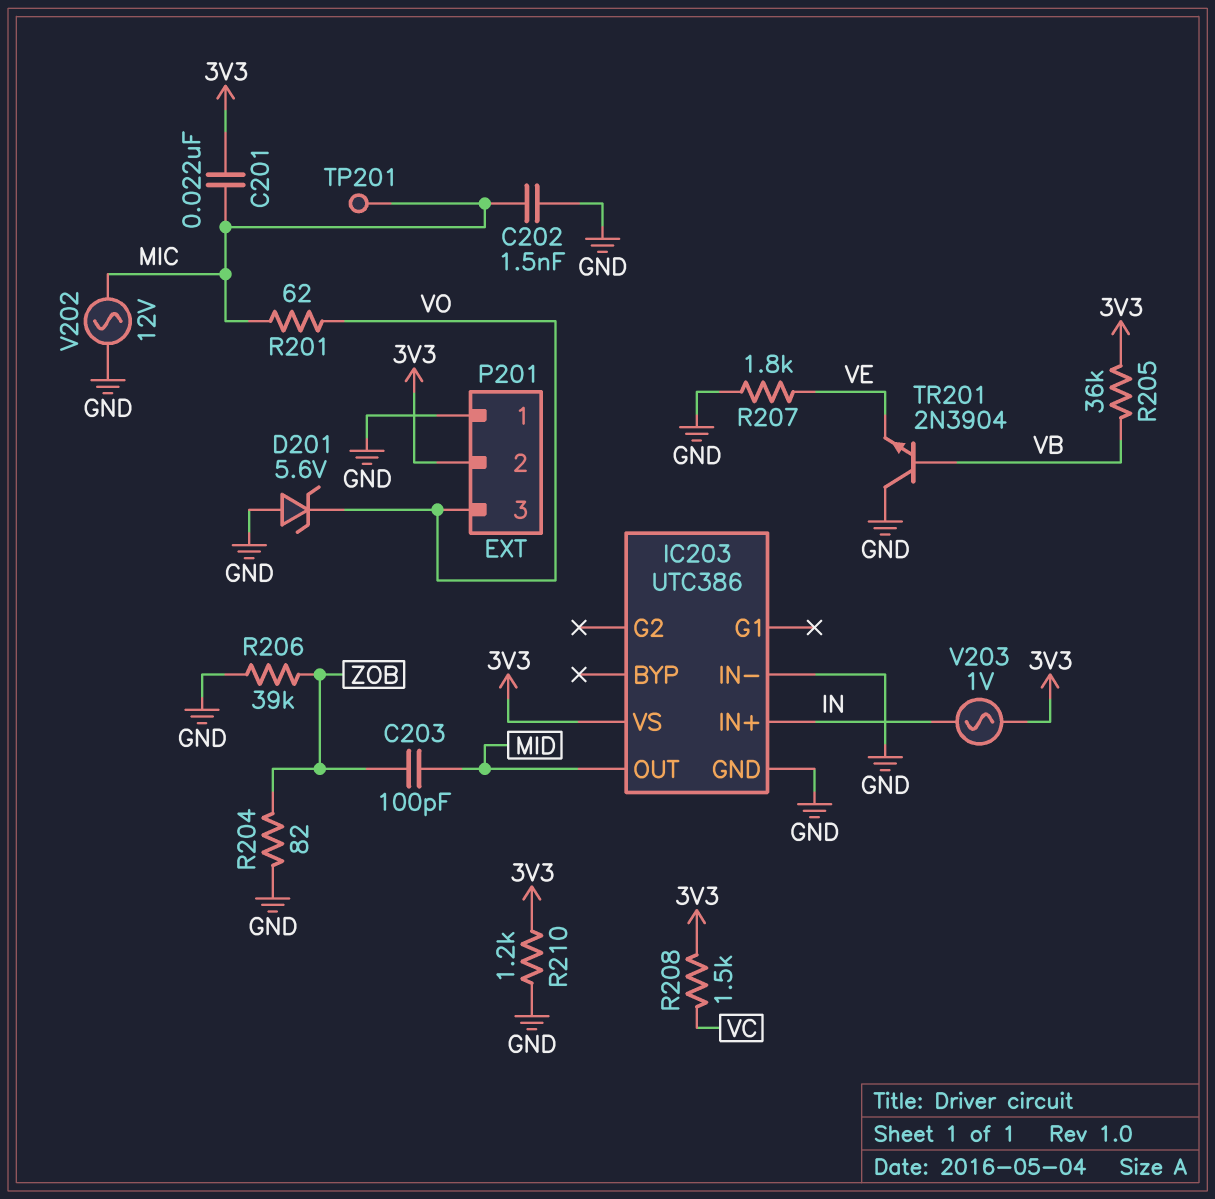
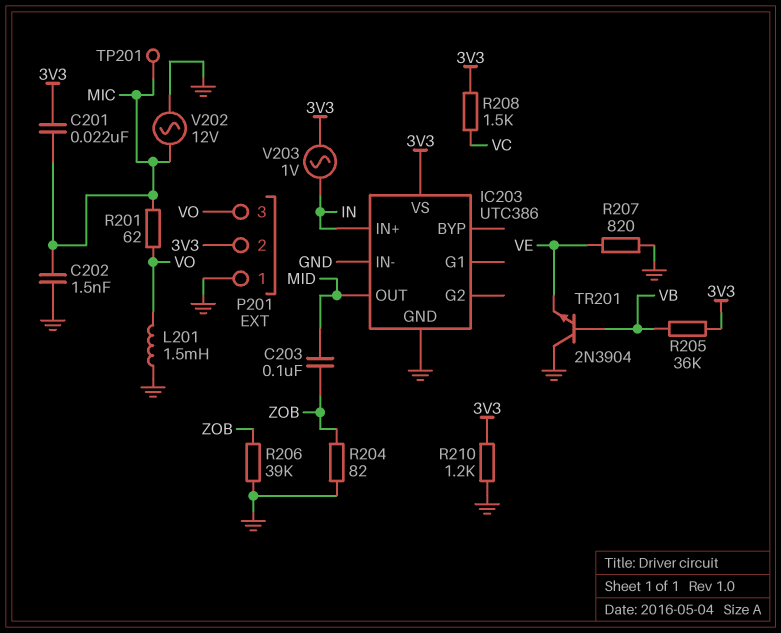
C203: 100pF (MID, ZOB) -> 100nF (MID, ZOB)
D201: zener 5.6V (A GND, K VO) -> none
L201: none -> 1.5mH (GND, VO)
R207: 1.8k (GND, VE) -> 820 (GND, VE)

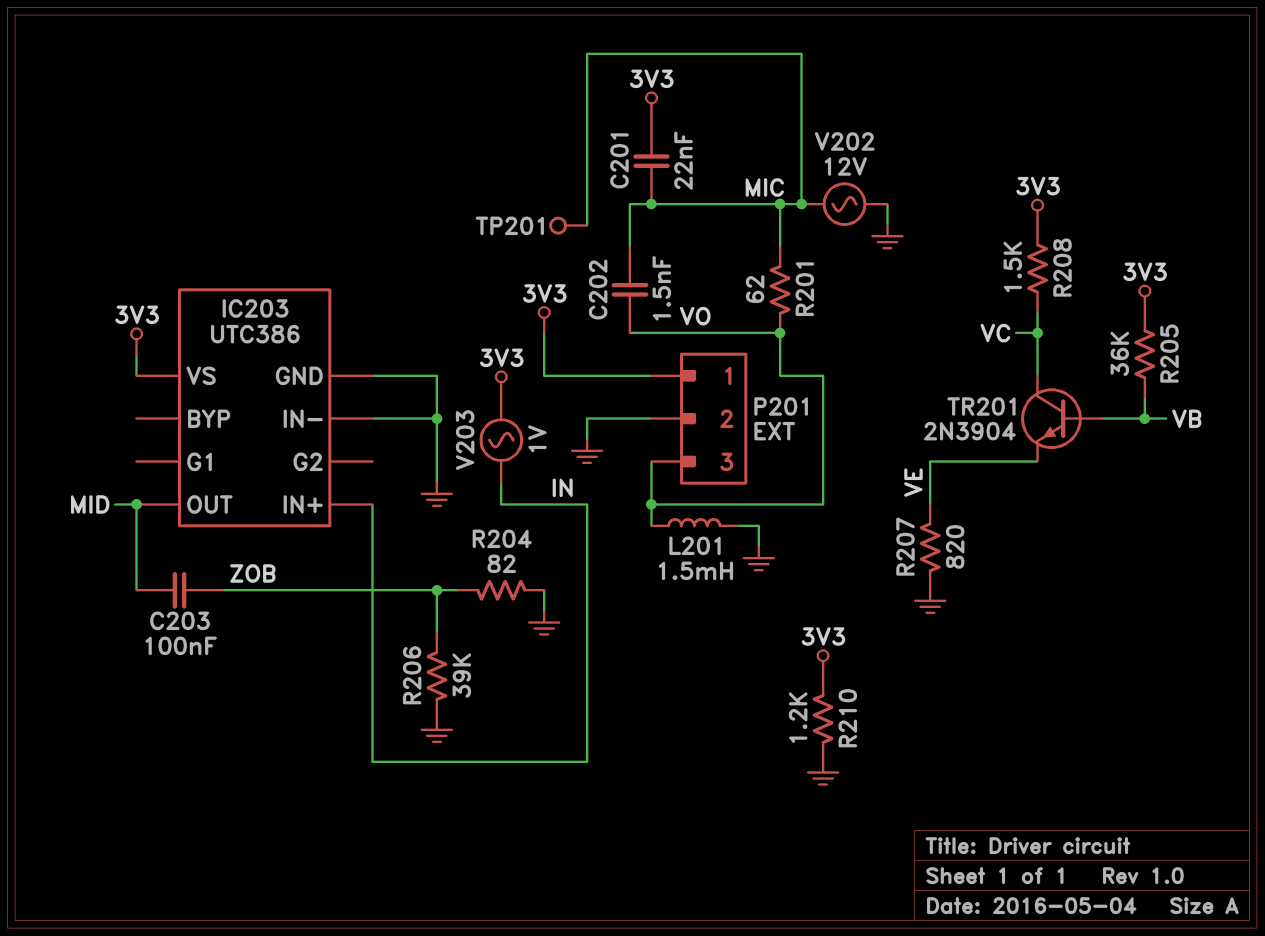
C202: 1.5nF (GND, MIC) -> 1.5nF (MIC, VO)
P201 pin 1: GND -> 3V3
P201 pin 2: 3V3 -> GND
TR201: NPN 2N3904 (B VB, C GND, E VE) -> NPN 2N3904 (B VB, C VC, E VE)

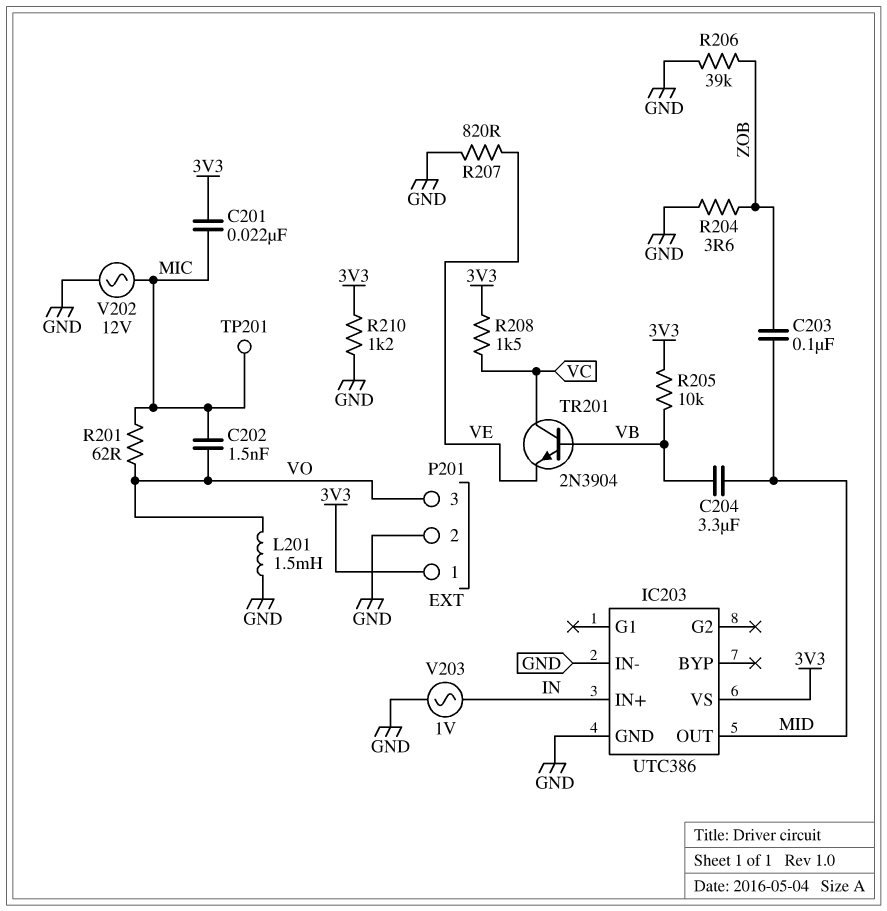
C204: none -> 3.3uF (MID, VB)
R204: 82 (GND, ZOB) -> 3.6 (GND, ZOB)
R205: 36k (3V3, VB) -> 10k (3V3, VB)
V203: AC 1V (3V3, IN) -> AC 1V (GND, IN)

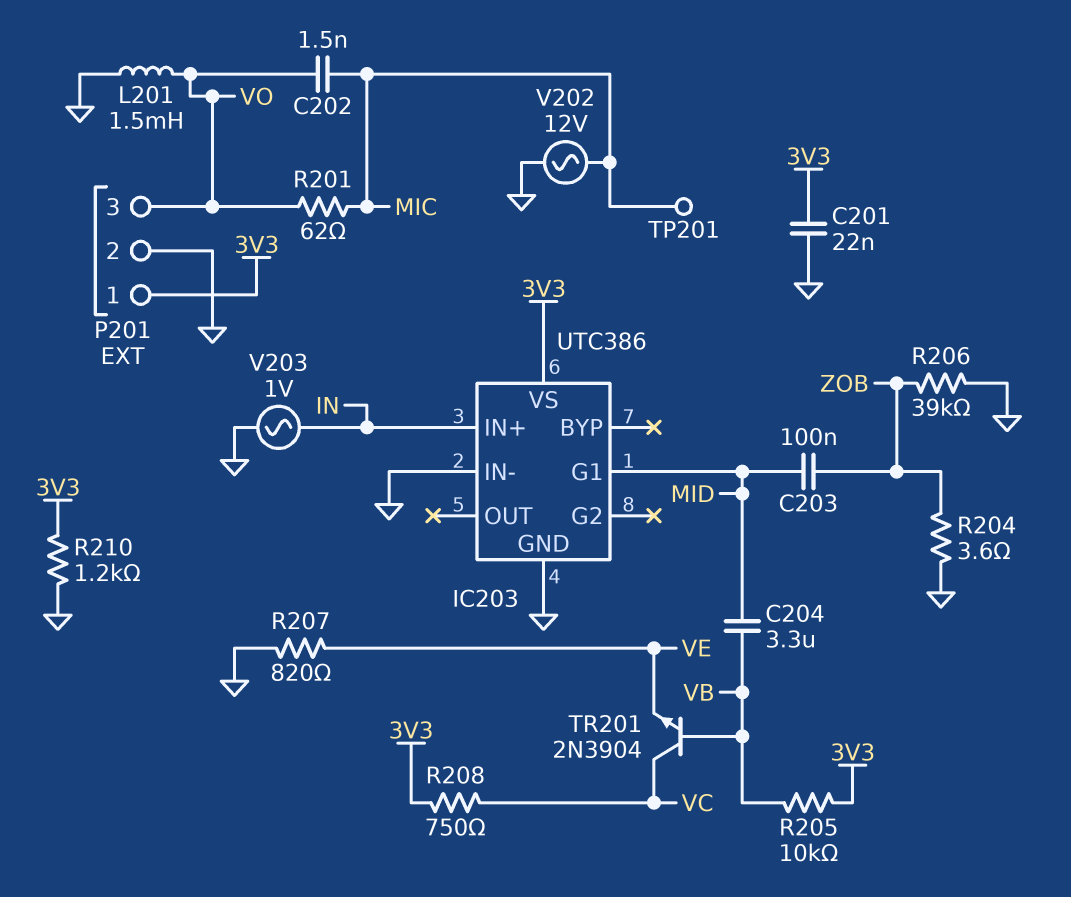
C201: 22nF (3V3, MIC) -> 22nF (3V3, GND)
IC203 pin G1: none -> MID
IC203 pin OUT: MID -> none
R208: 1.5k (3V3, VC) -> 750 (3V3, VC)

